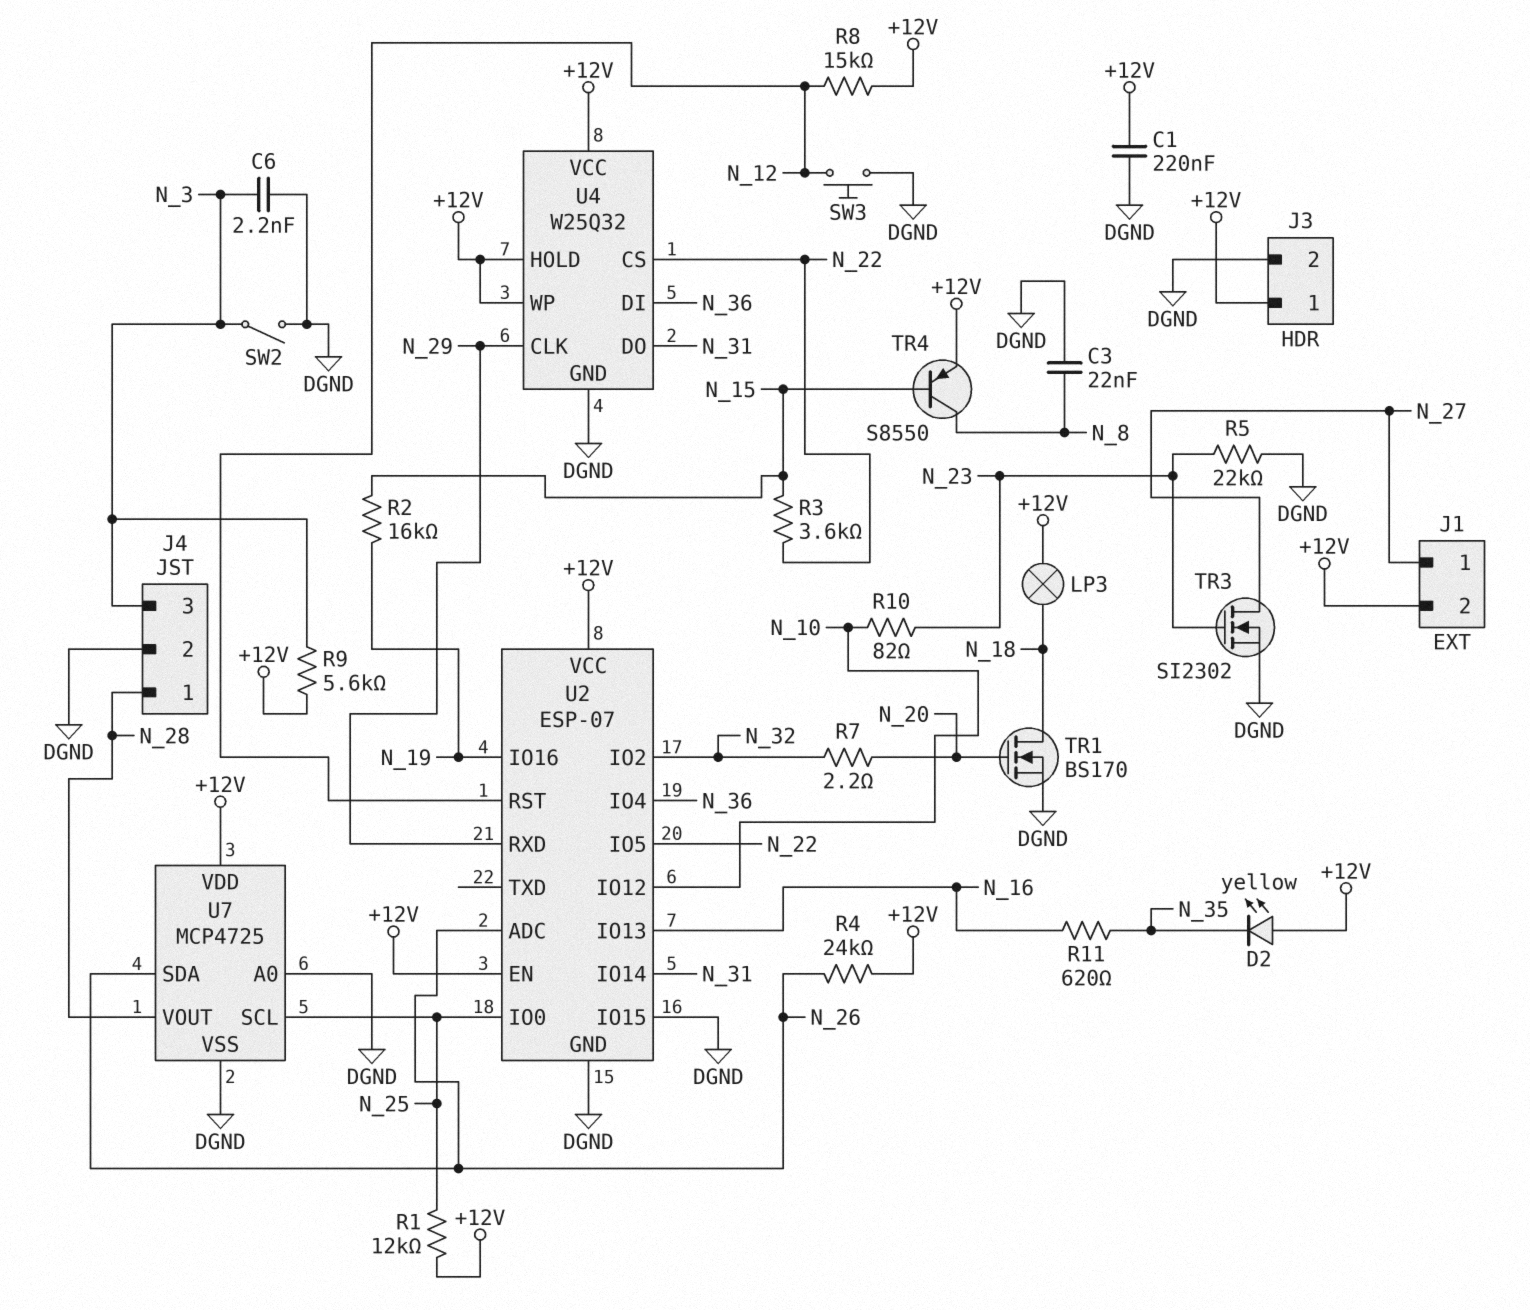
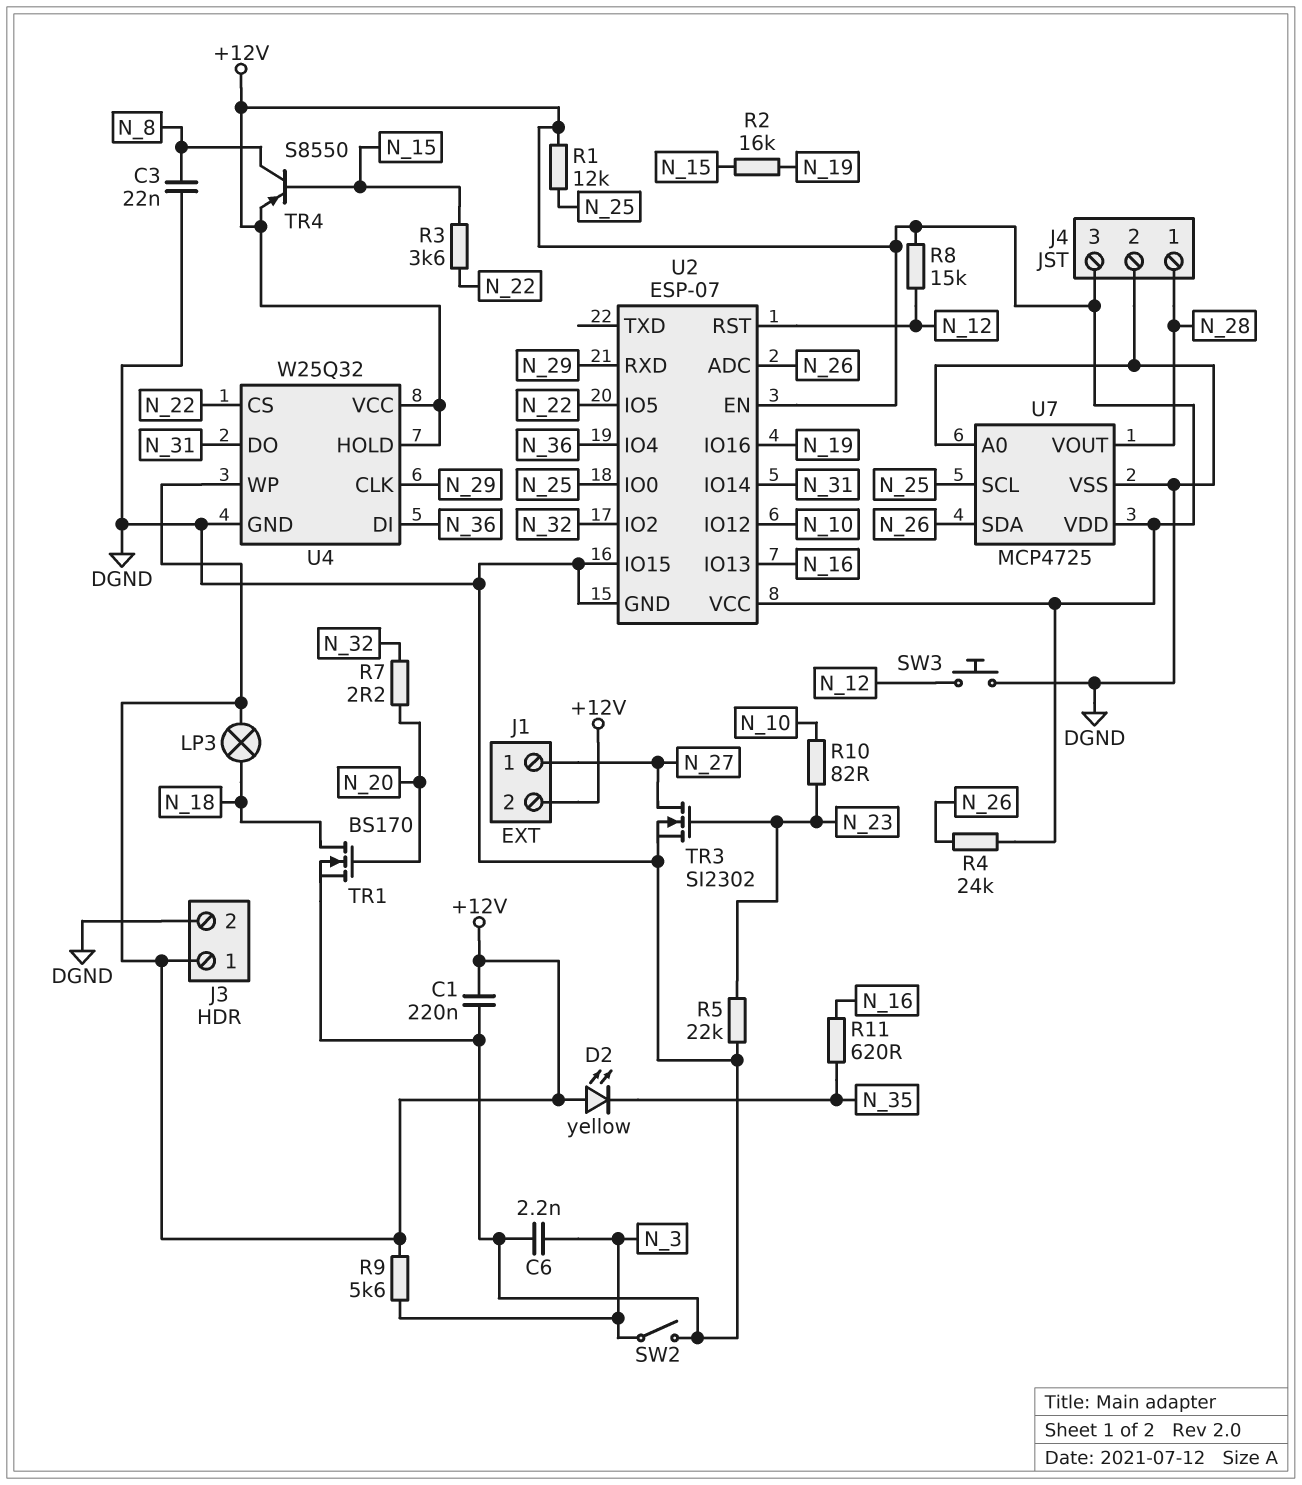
J4 pin 3: N_3 -> +12V

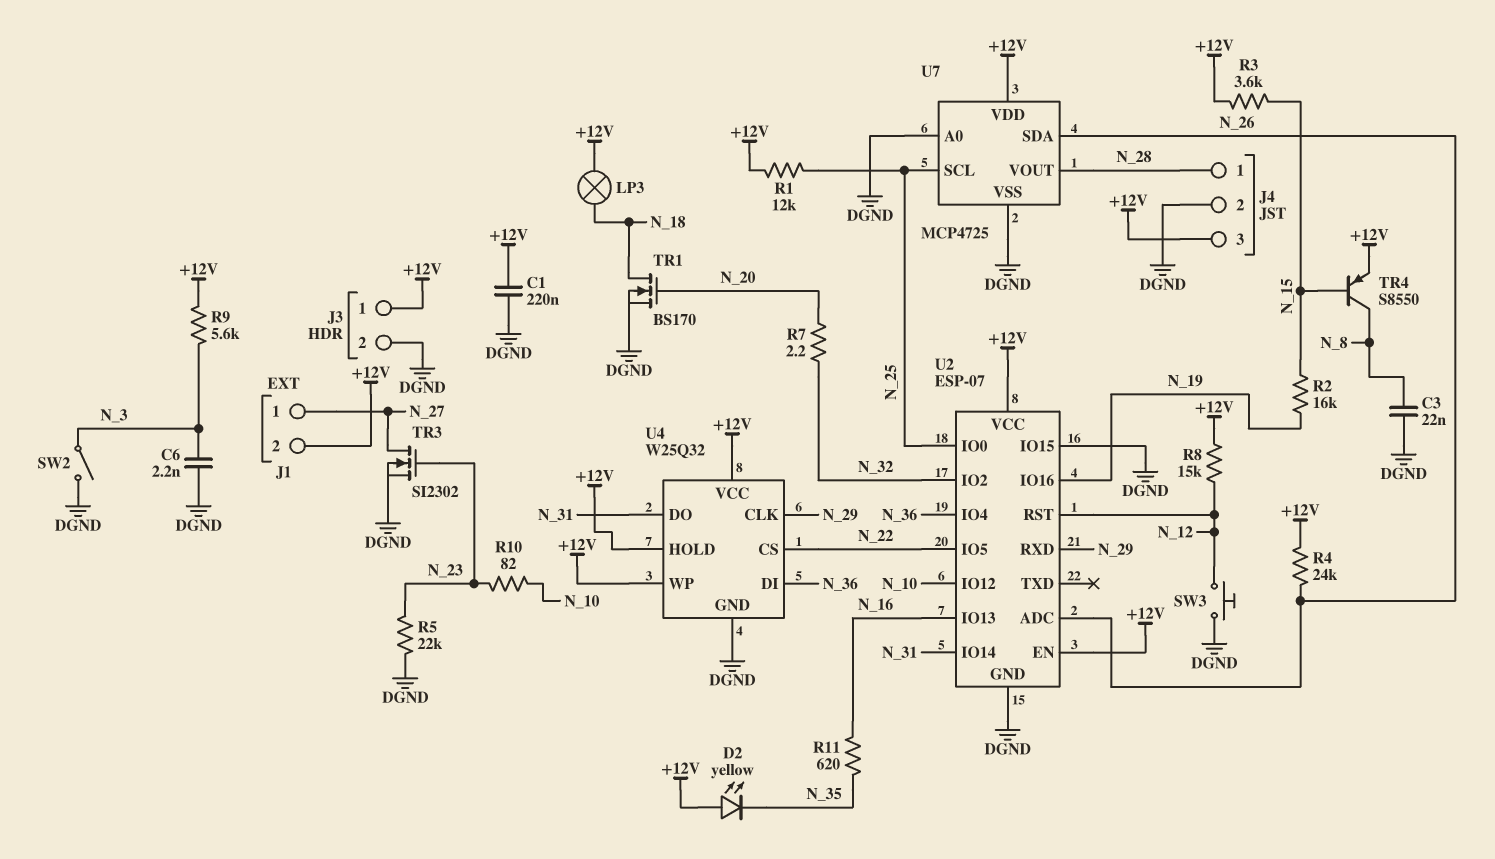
R3: 3.6k (N_15, N_22) -> 3.6k (+12V, N_15)

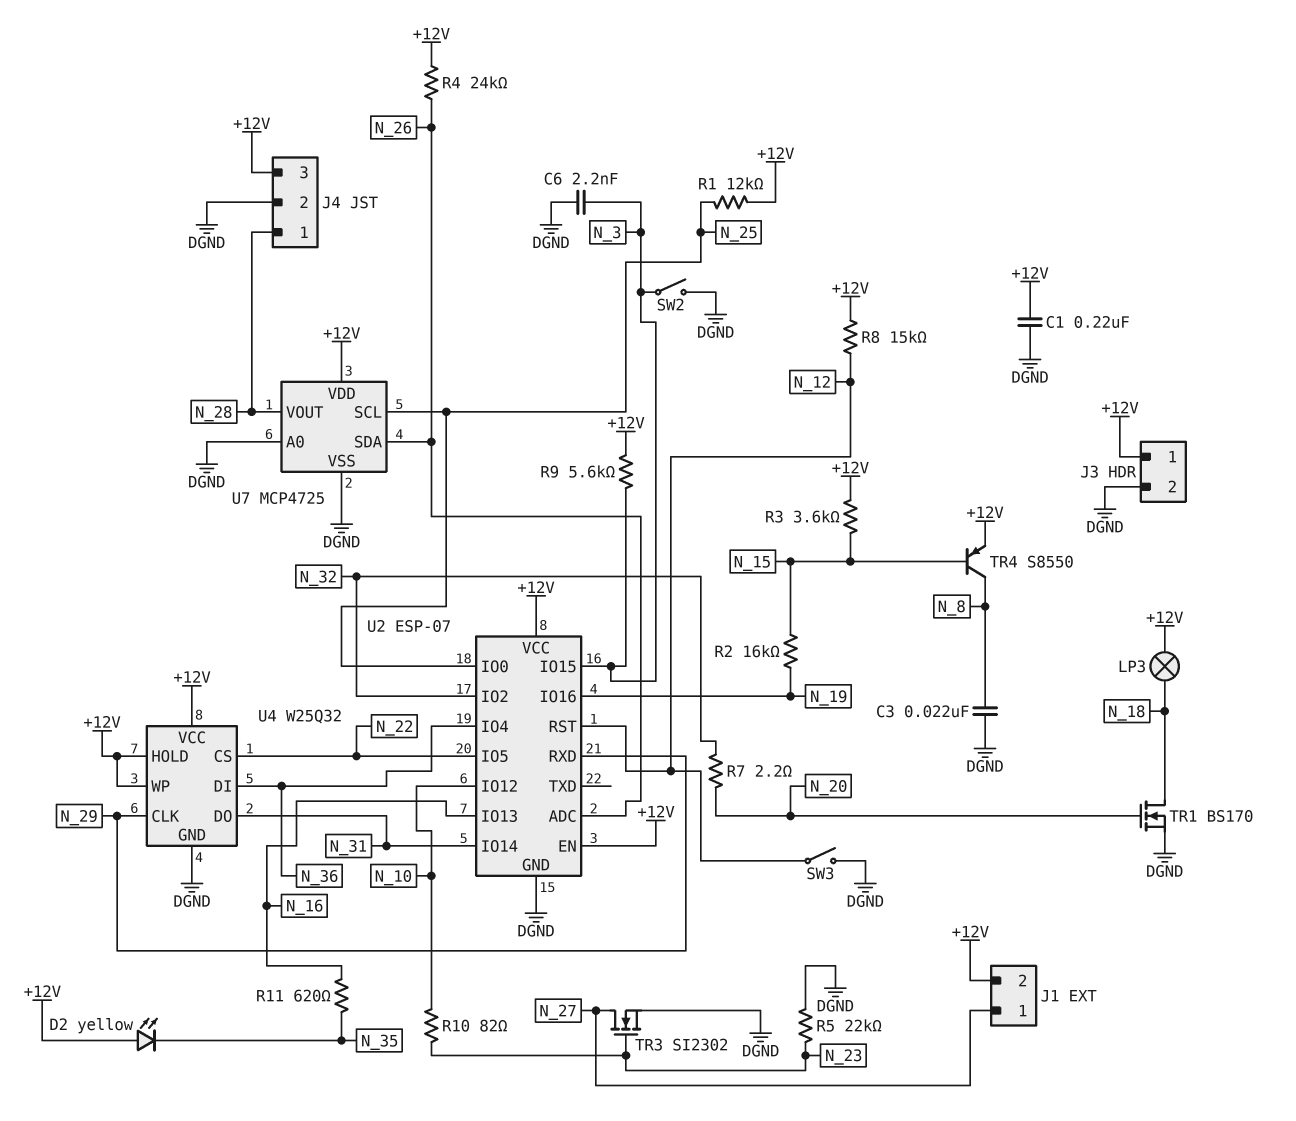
SW3: button (DGND, N_12) -> switch (DGND, N_12)
U2 pin IO15: DGND -> N_3

